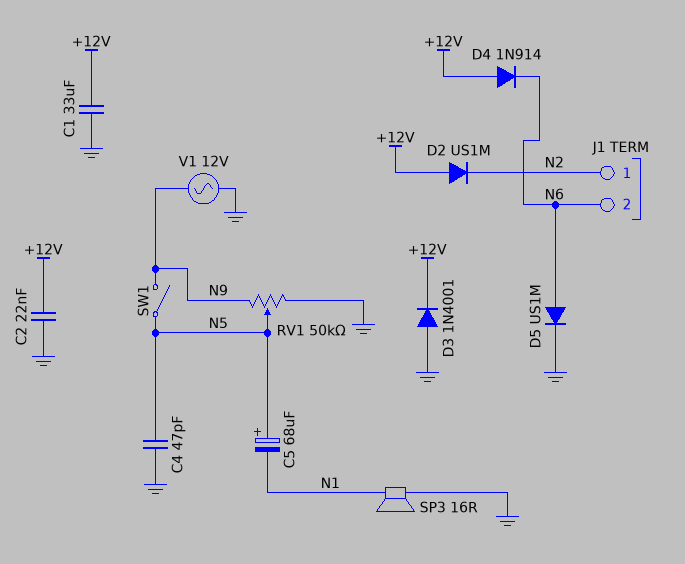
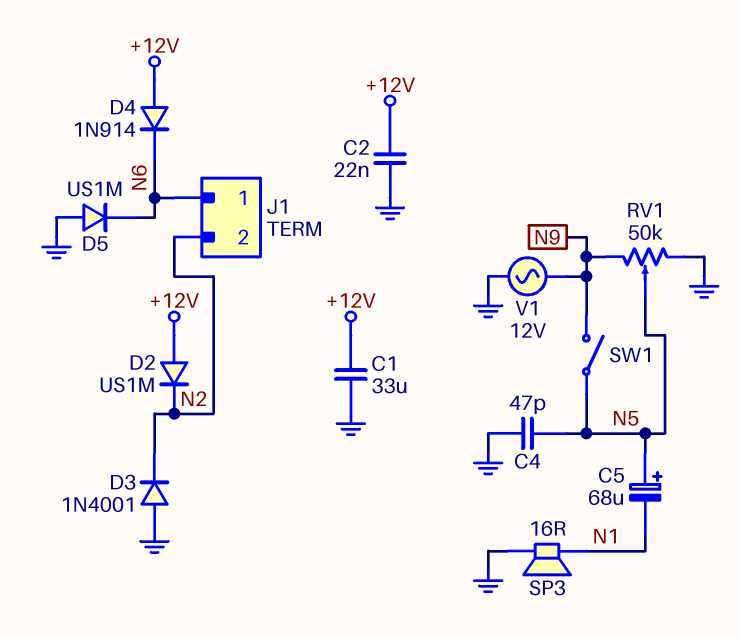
D3: diode 1N4001 (A GND, K +12V) -> diode 1N4001 (A GND, K N2)
D5: diode US1M (A N6, K GND) -> diode US1M (A GND, K N6)
J1 pin 1: N2 -> N6
J1 pin 2: N6 -> N2

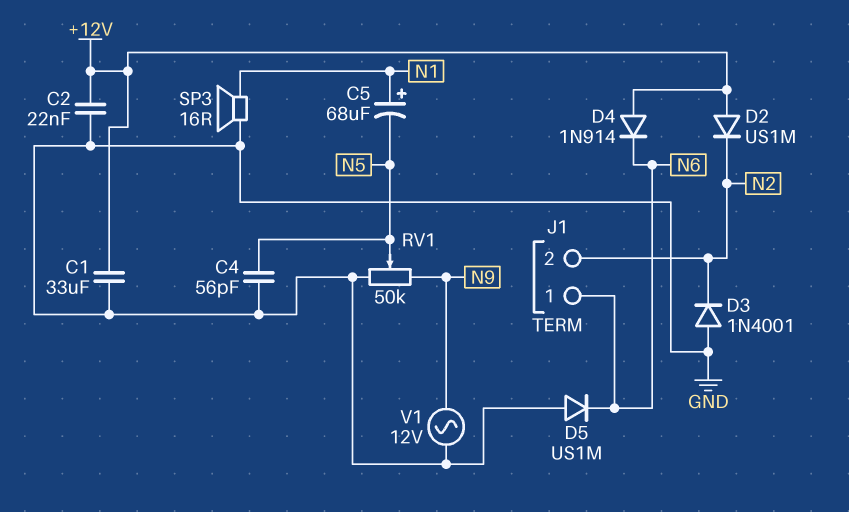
C4: 47pF (GND, N5) -> 56pF (GND, N5)
C5: 68uF (plus N5, minus N1) -> 68uF (plus N1, minus N5)
SW1: switch (N5, N9) -> none

